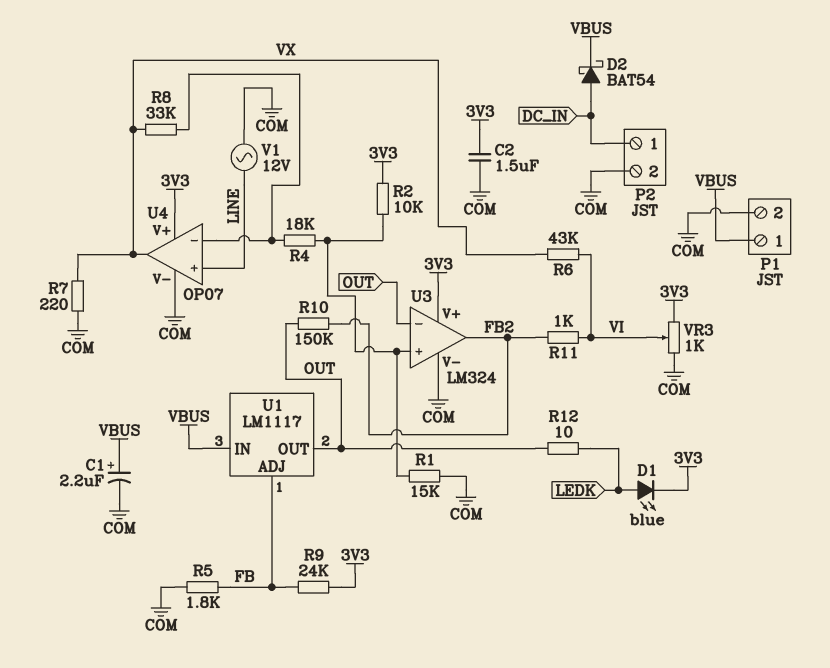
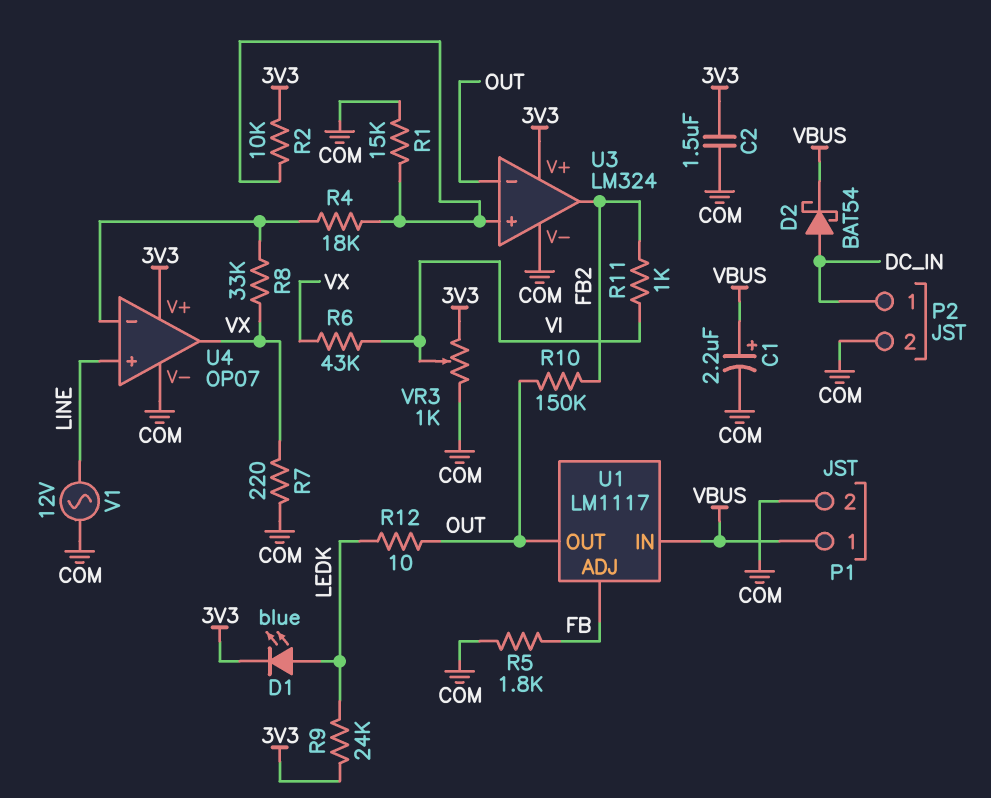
R9: 24k (3V3, FB) -> 24k (3V3, LEDK)

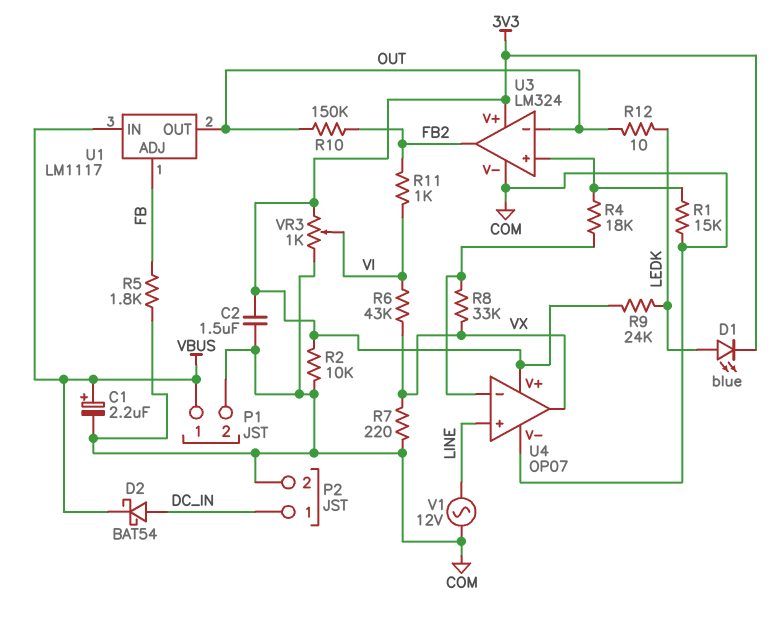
R2: 10k (3V3, U3/in+) -> 10k (3V3, COM)

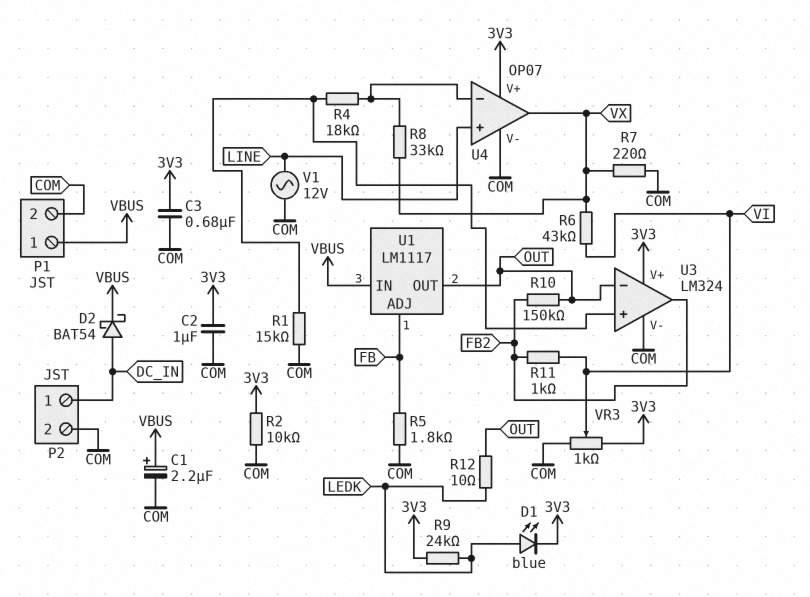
C2: 1.5uF (3V3, COM) -> 1uF (3V3, COM)
C3: none -> 680nF (3V3, COM)

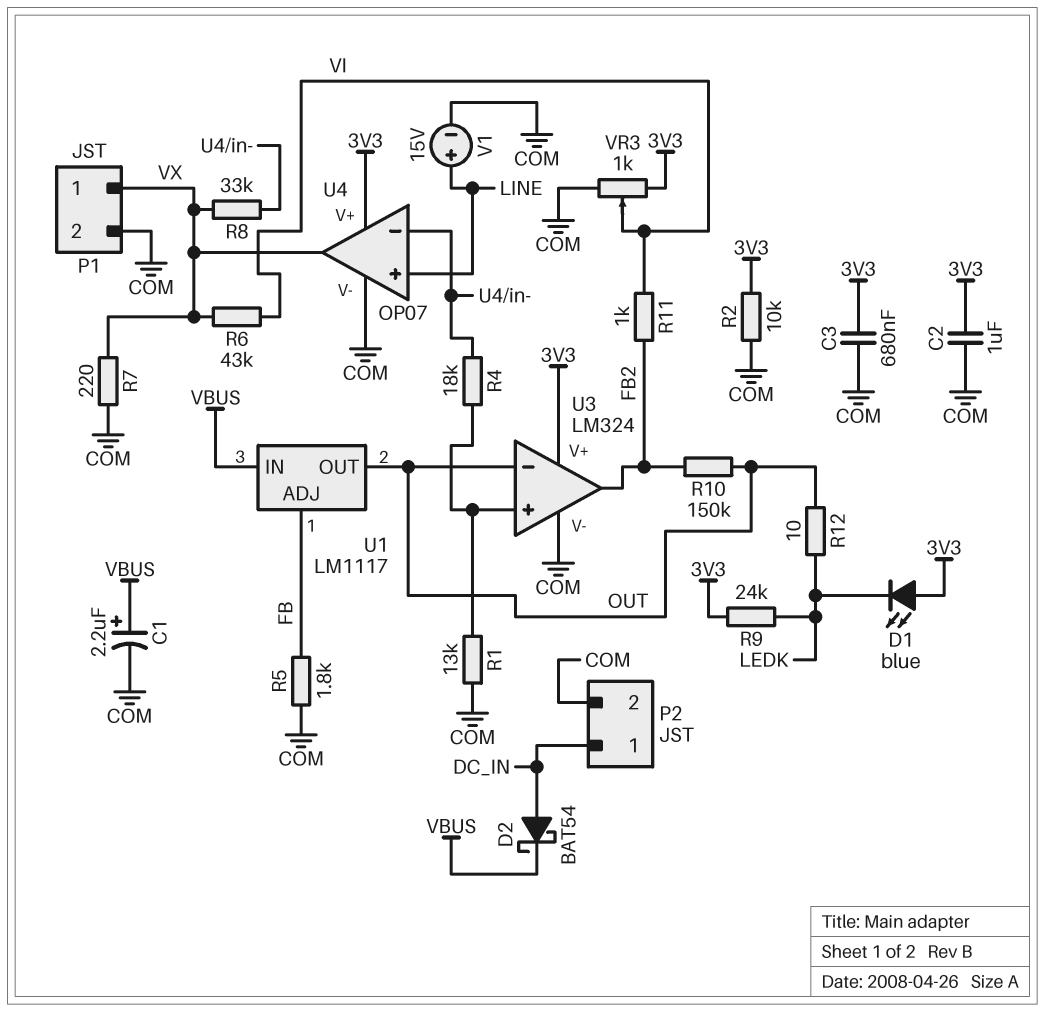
D1: LED blue (A LEDK, K 3V3) -> LED blue (A 3V3, K LEDK)
P1 pin 1: VBUS -> VX
R1: 15k (COM, U3/in+) -> 13k (COM, U3/in+)
V1: AC 12V (COM, LINE) -> 15V (plus LINE, minus COM)

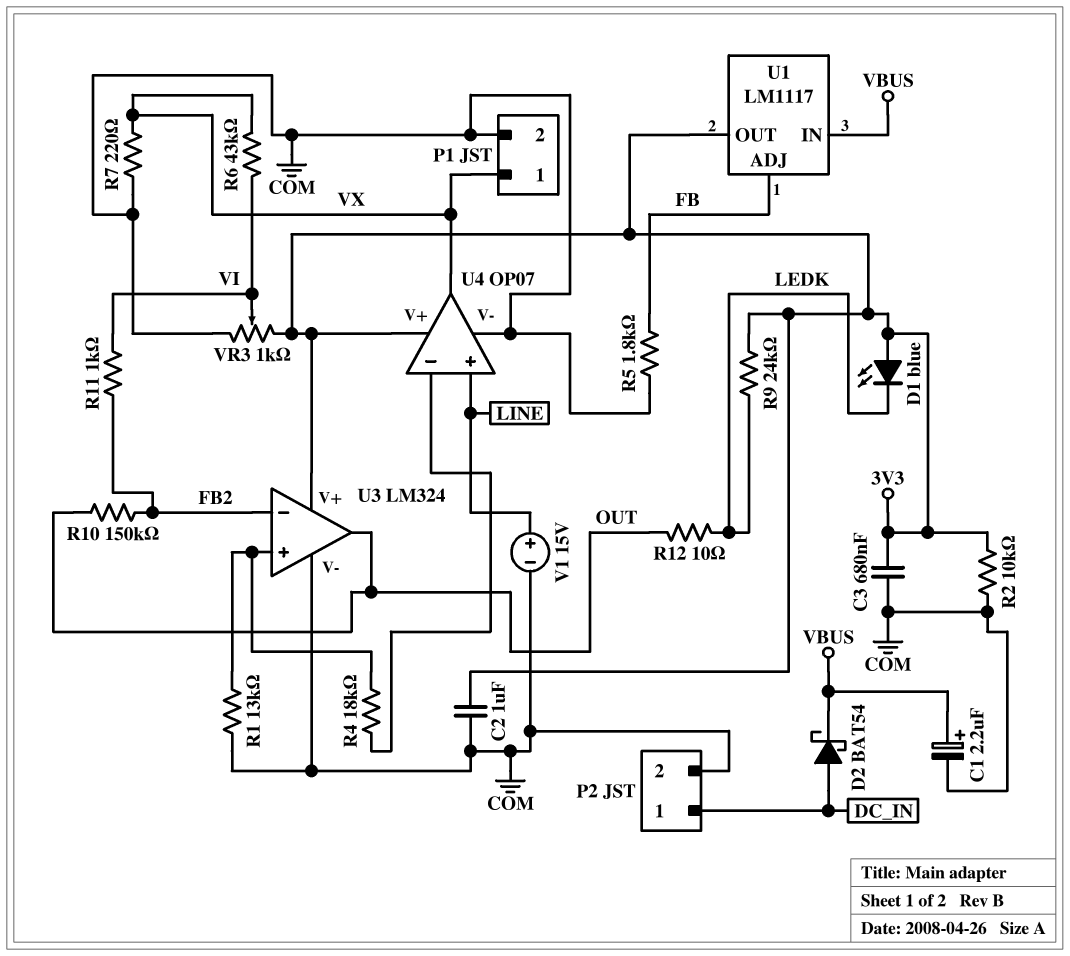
R8: 33k (U4/in-, VX) -> none
U1 pin OUT: OUT -> 3V3
U3 pin in-: OUT -> FB2
U3 pin out: FB2 -> OUT

